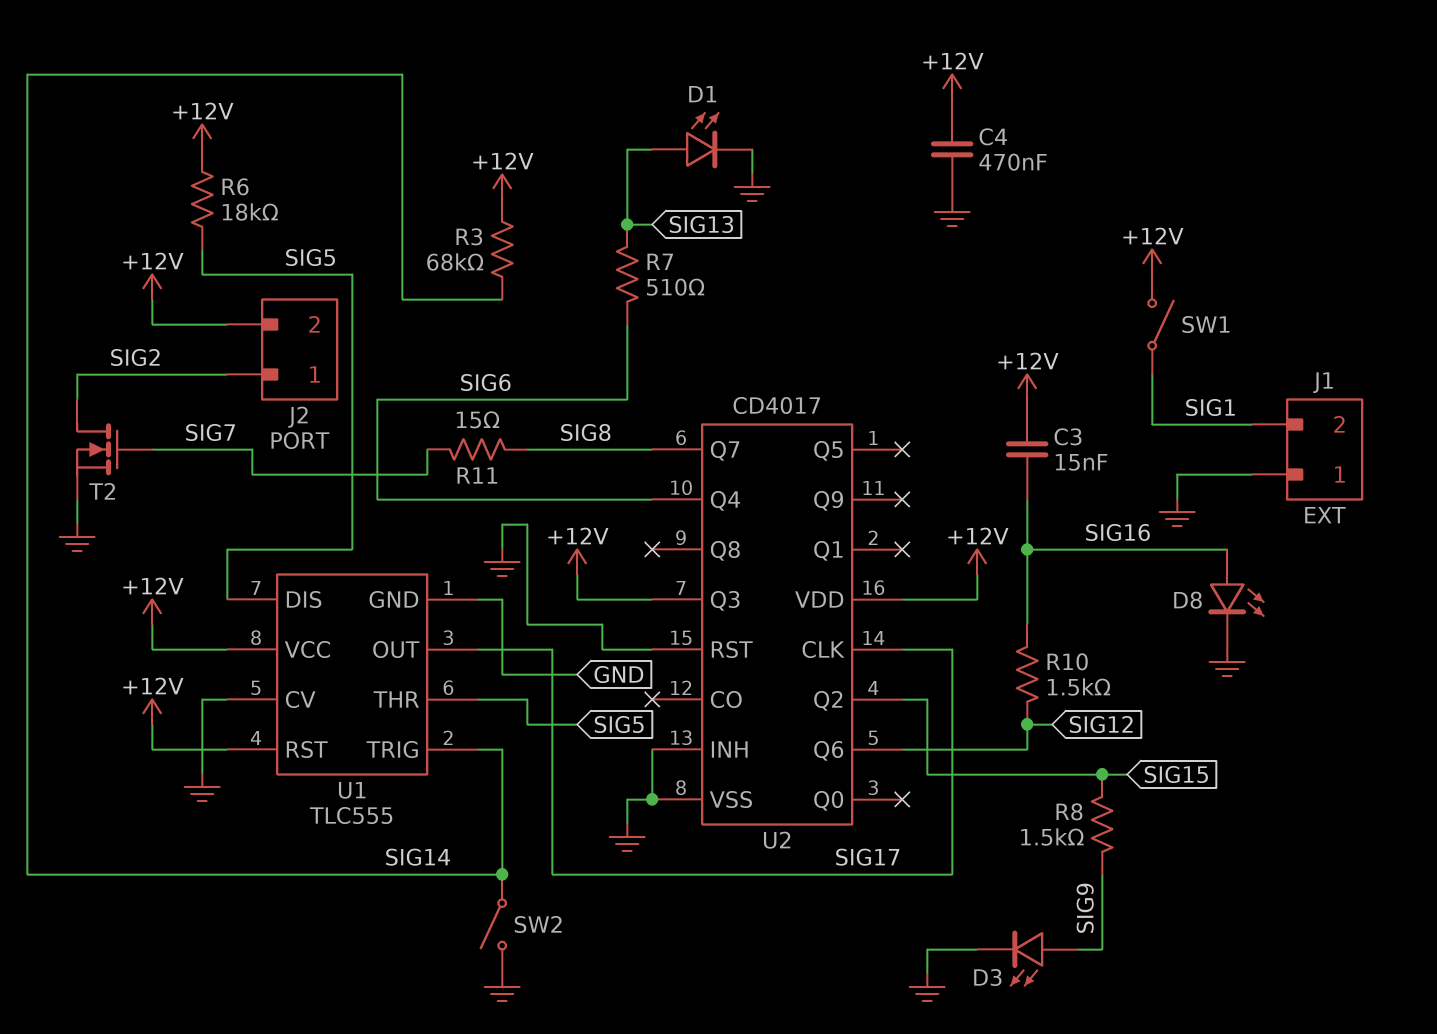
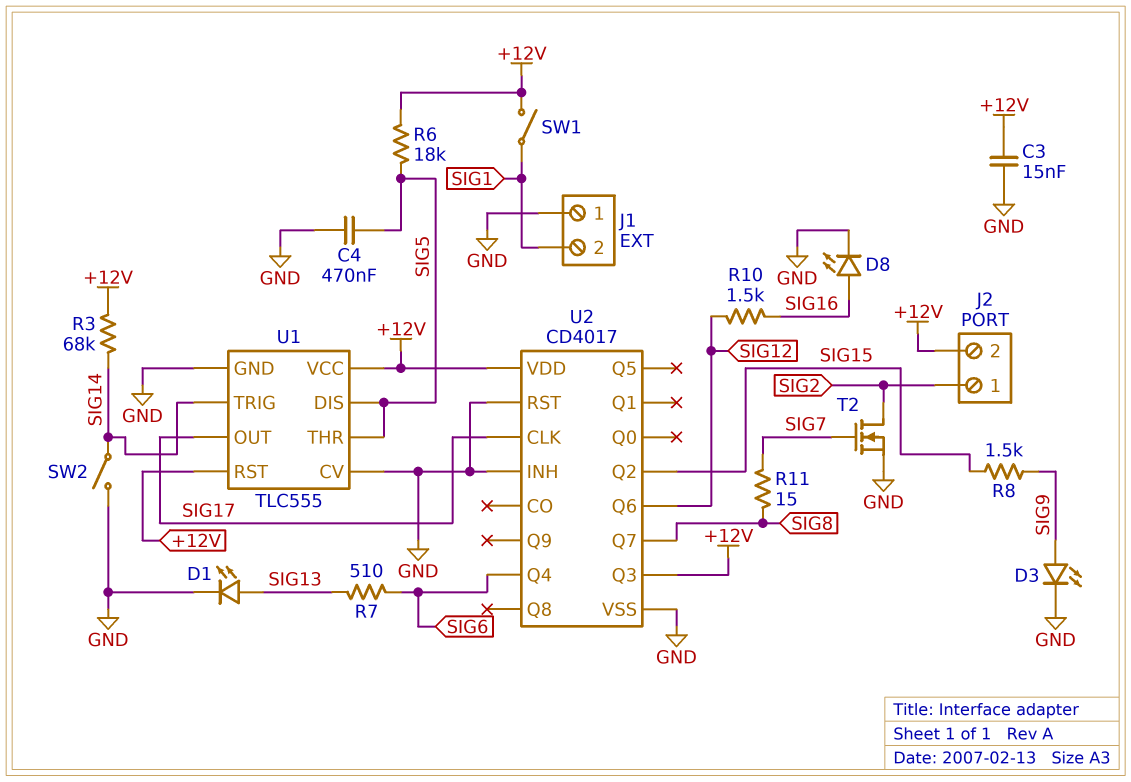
C3: 15nF (+12V, SIG16) -> 15nF (+12V, GND)
C4: 470nF (+12V, GND) -> 470nF (GND, SIG5)

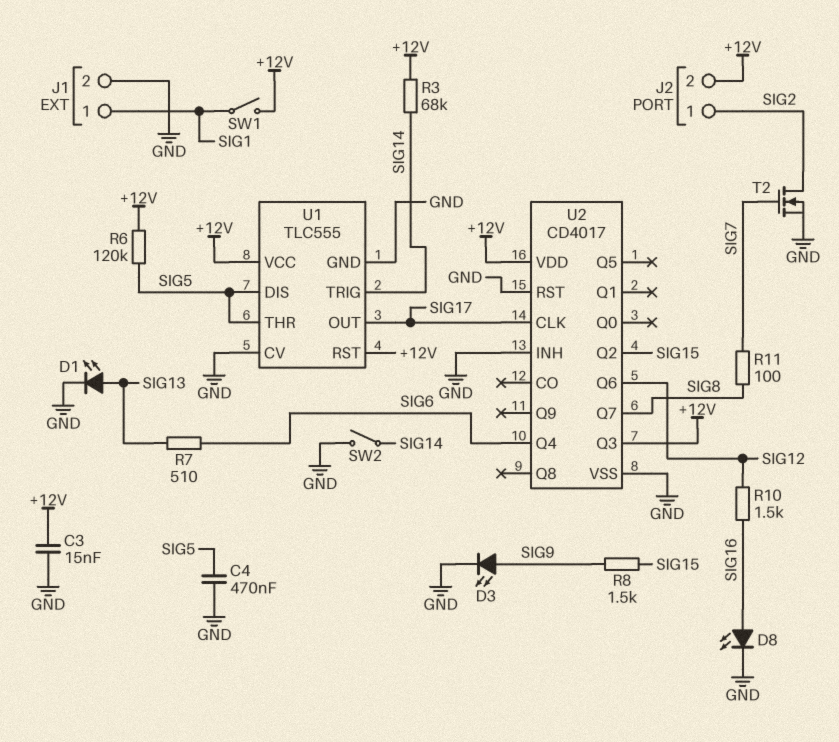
J1 pin 1: GND -> SIG1
J1 pin 2: SIG1 -> GND
R6: 18k (+12V, SIG5) -> 120k (+12V, SIG5)
R11: 15 (SIG7, SIG8) -> 100 (SIG7, SIG8)

